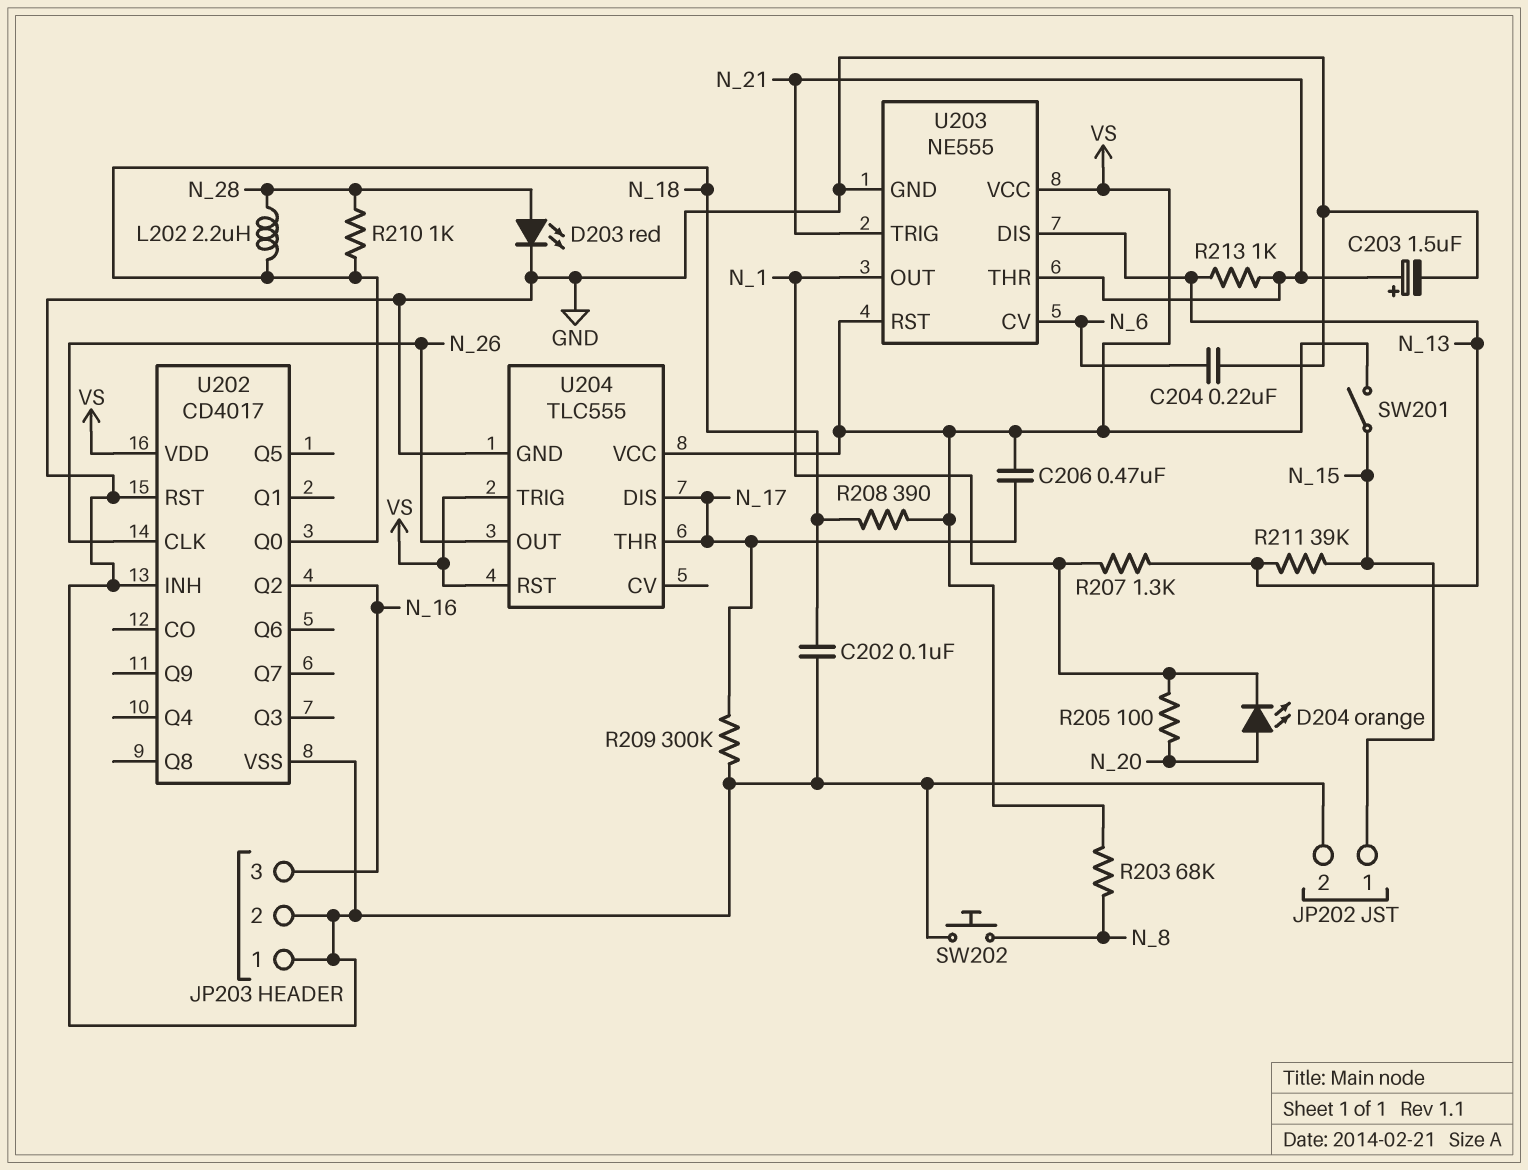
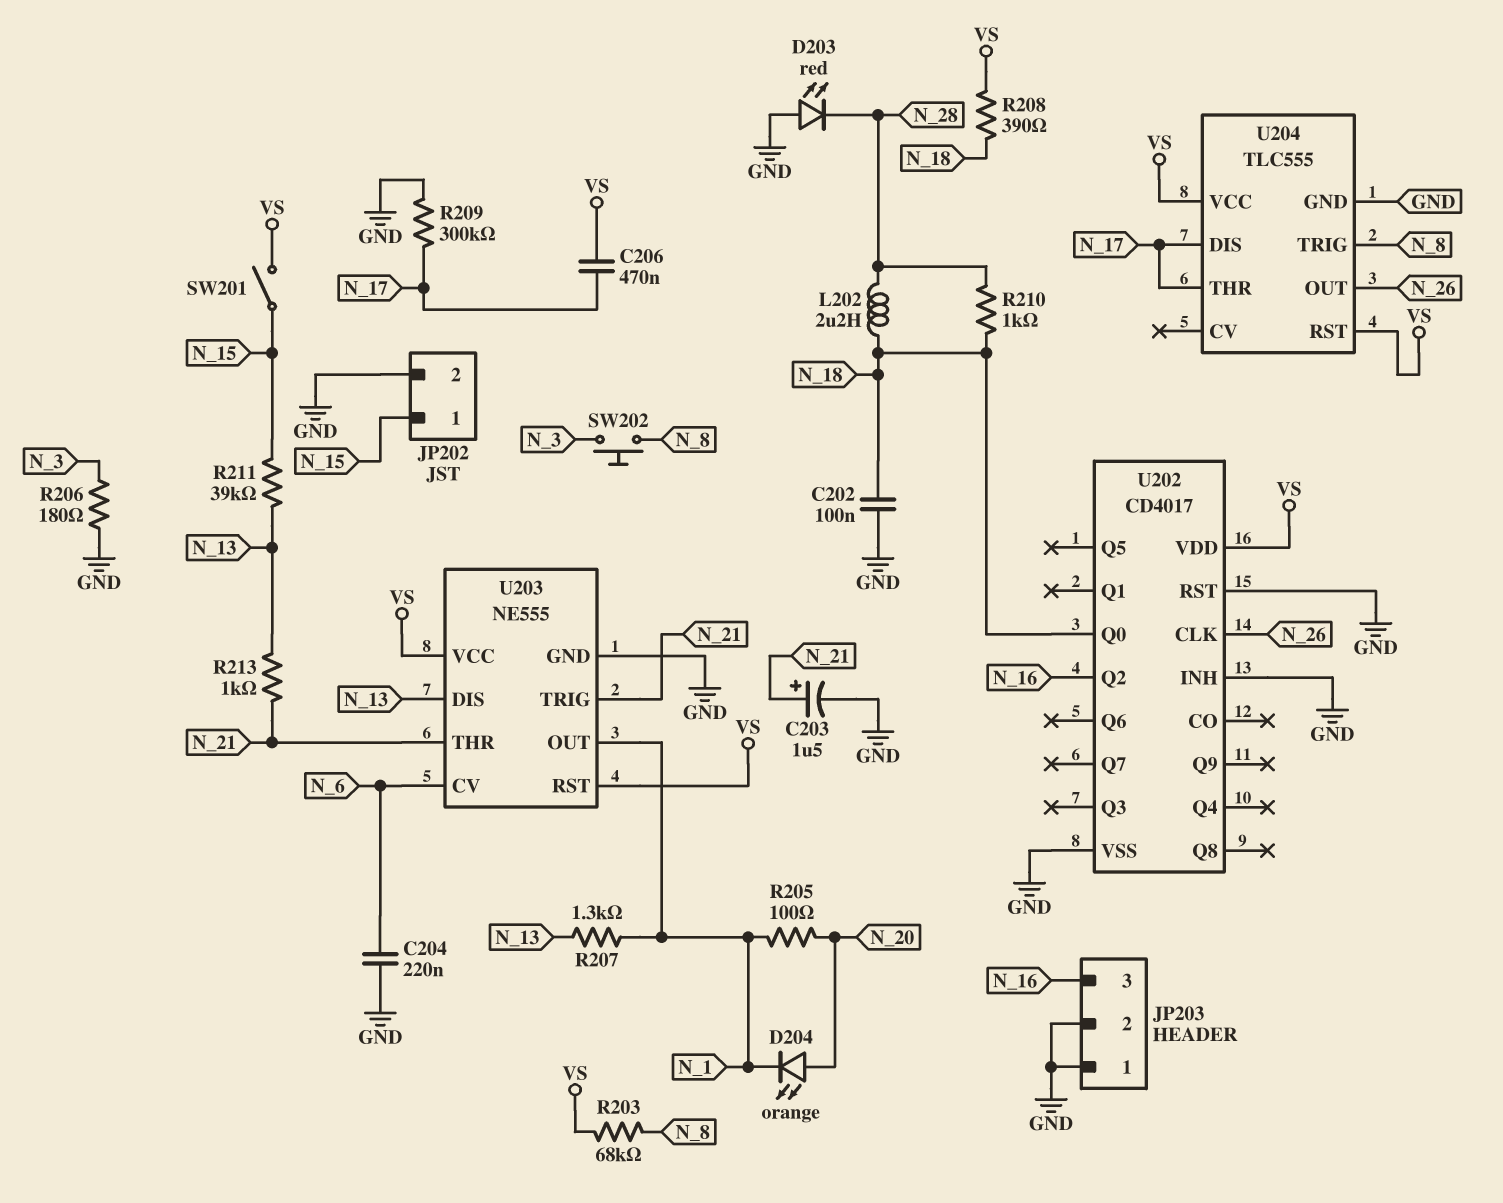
D203: LED red (A N_28, K GND) -> LED red (A GND, K N_28)
R206: none -> 180 (GND, N_3)
SW202: button (GND, N_8) -> button (N_3, N_8)
U204 pin TRIG: VS -> N_8

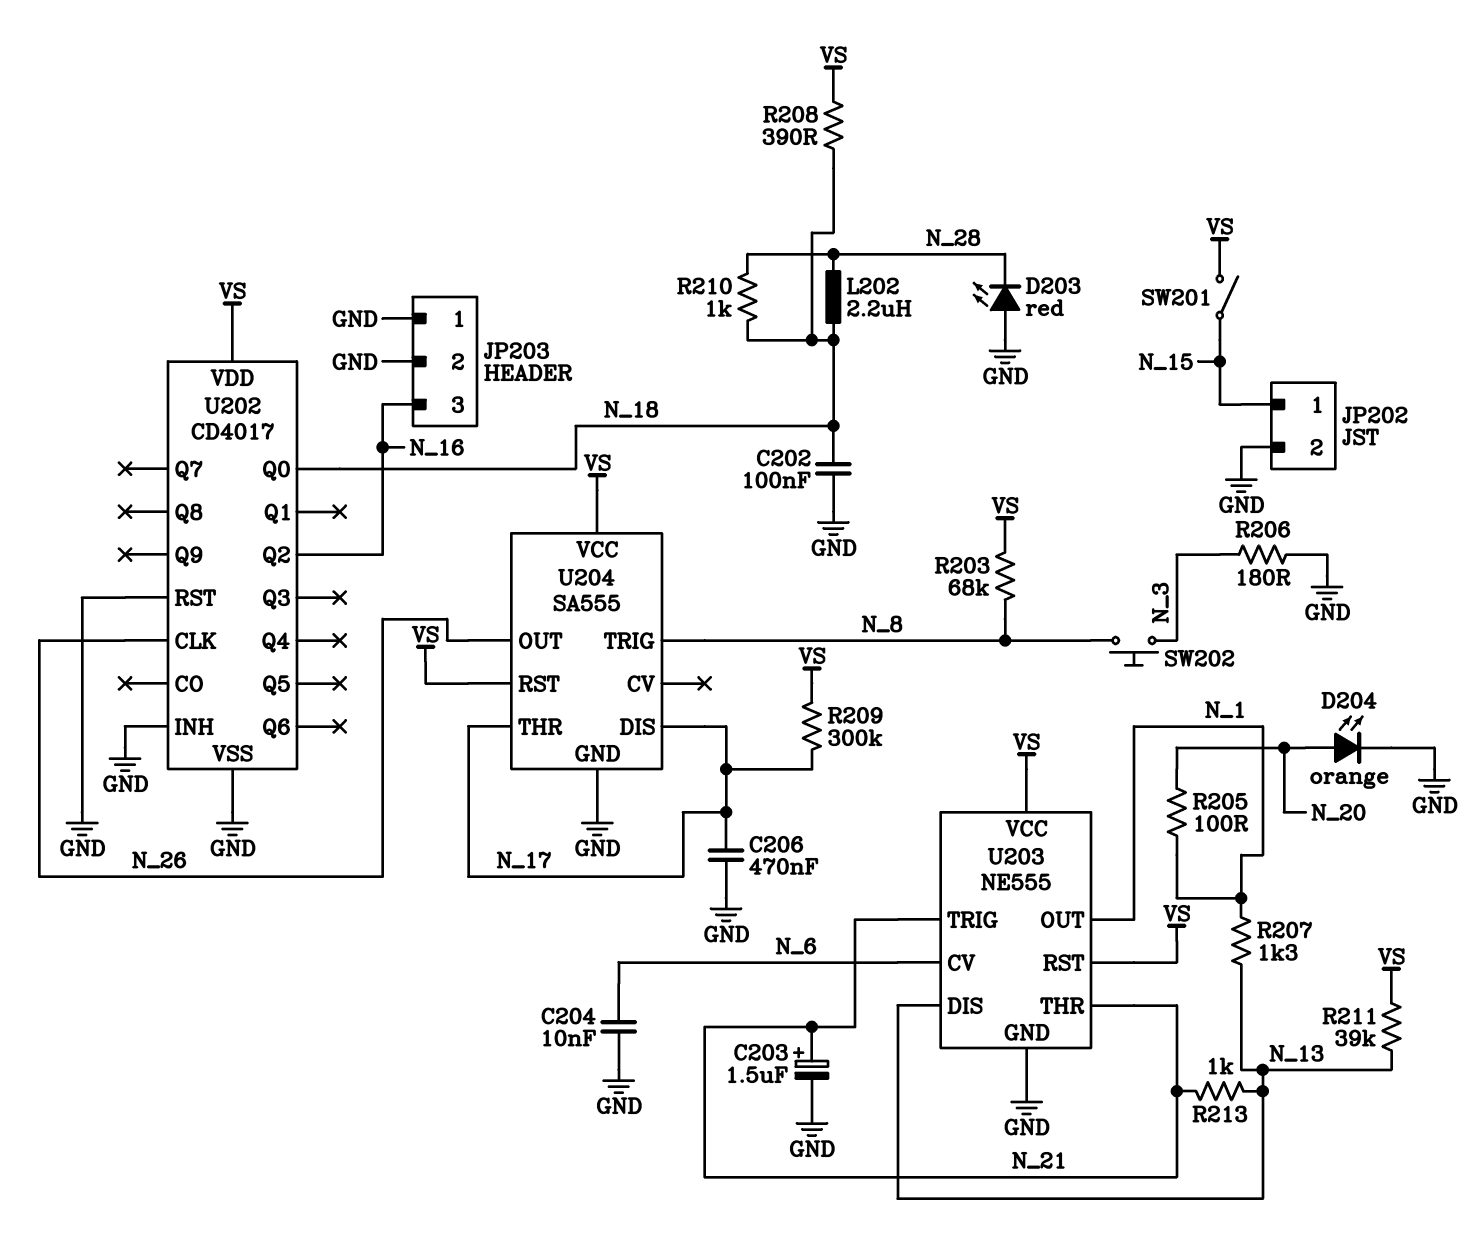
C204: 220nF (GND, N_6) -> 10nF (GND, N_6)
C206: 470nF (N_17, VS) -> 470nF (GND, N_17)
D204: LED orange (A N_20, K N_1) -> LED orange (A N_20, K GND)
R209: 300k (GND, N_17) -> 300k (N_17, VS)
R211: 39k (N_13, N_15) -> 39k (N_13, VS)
U204: TLC555 -> SA555

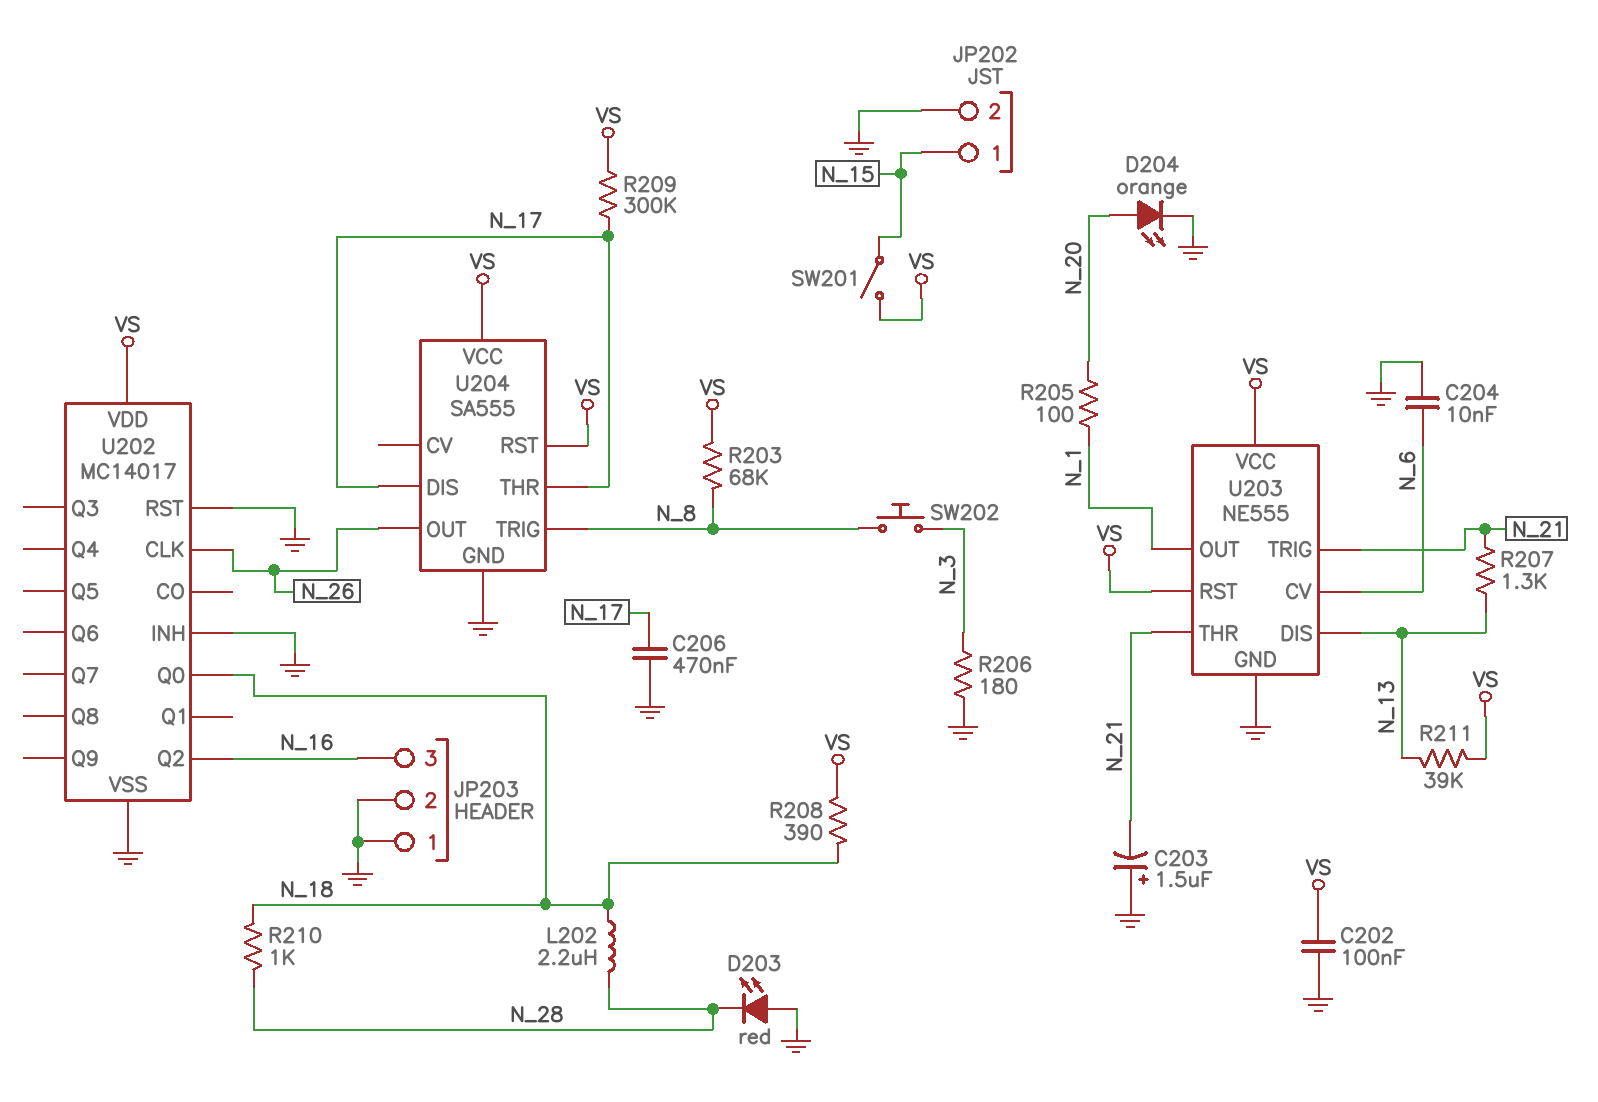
C202: 100nF (GND, N_18) -> 100nF (GND, VS)
C203: 1.5uF (plus N_21, minus GND) -> 1.5uF (plus GND, minus N_21)
R207: 1.3k (N_1, N_13) -> 1.3k (N_13, N_21)
R213: 1k (N_13, N_21) -> none
U202: CD4017 -> MC14017

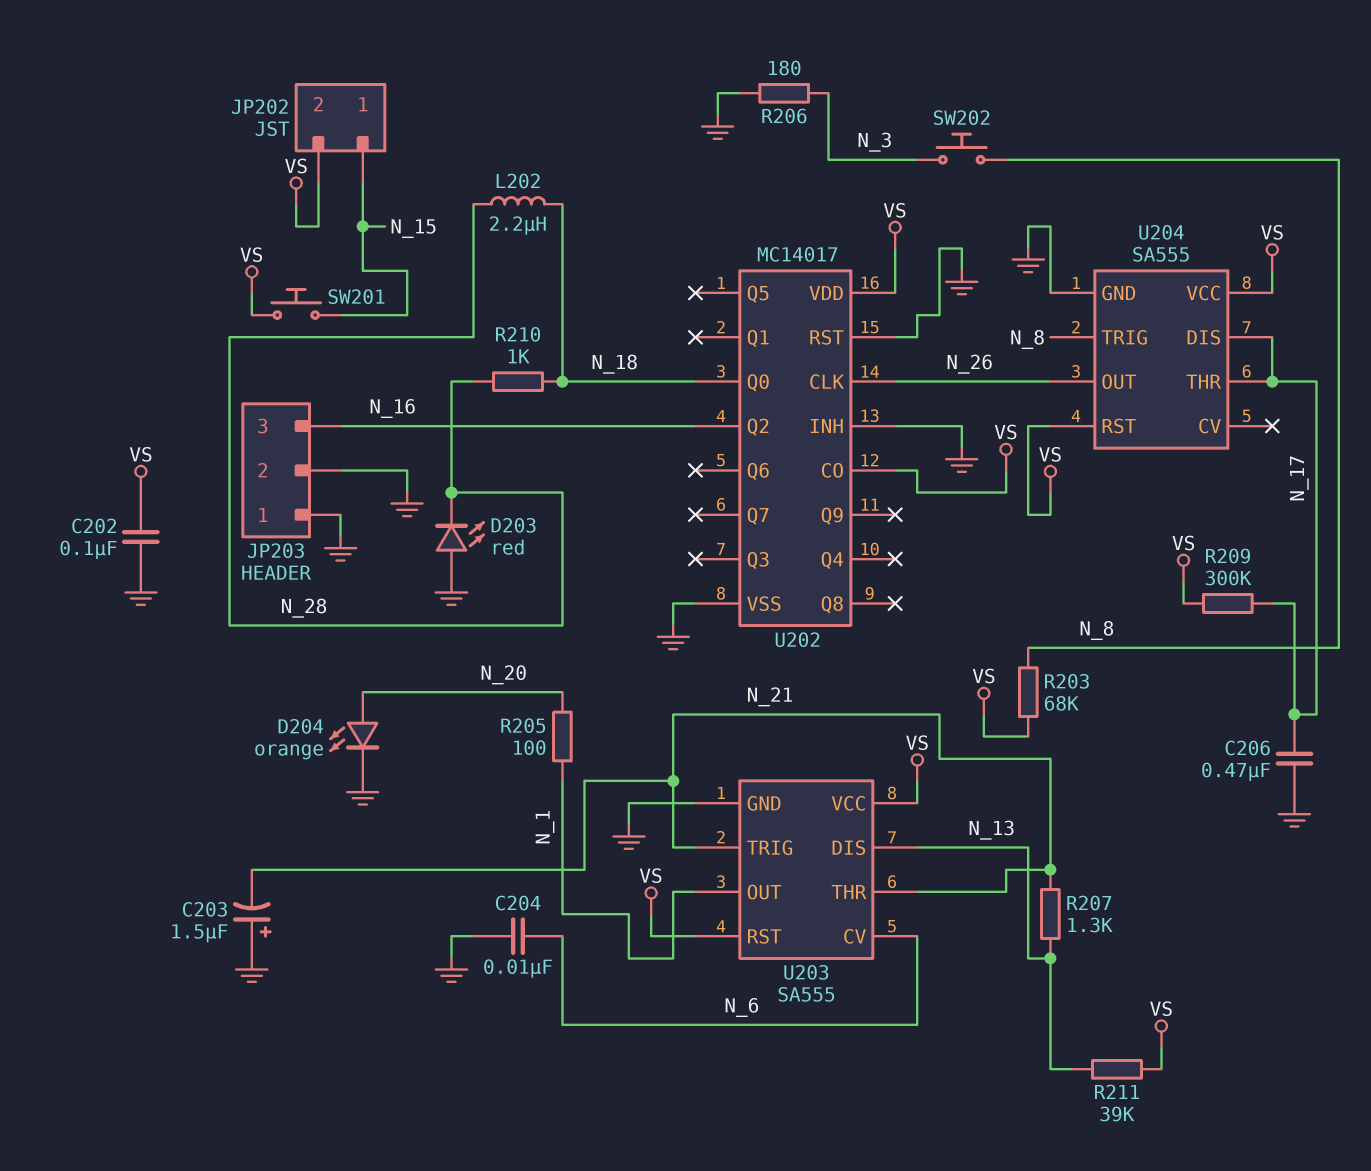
JP202 pin 2: GND -> VS
R208: 390 (N_18, VS) -> none
SW201: switch (N_15, VS) -> button (N_15, VS)
U202 pin CO: none -> VS
U203: NE555 -> SA555

